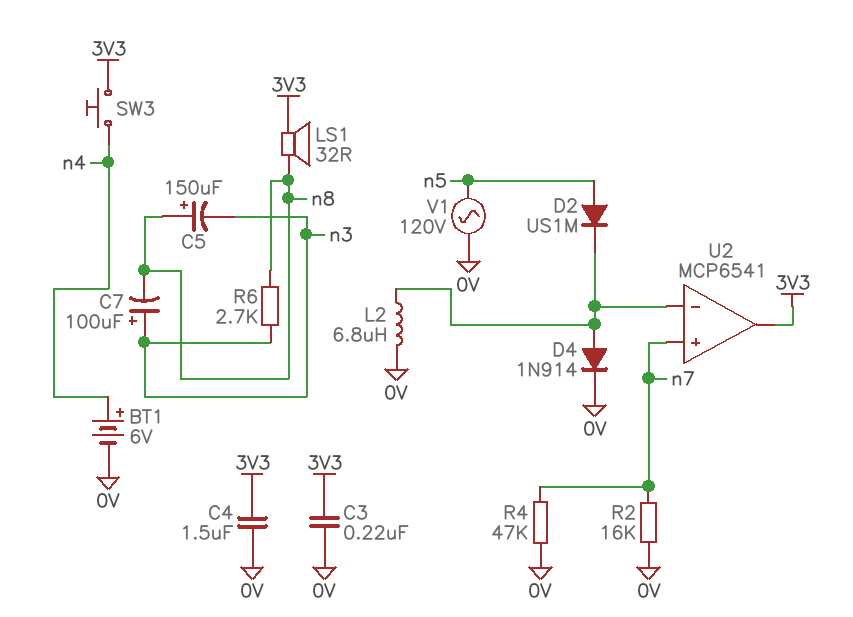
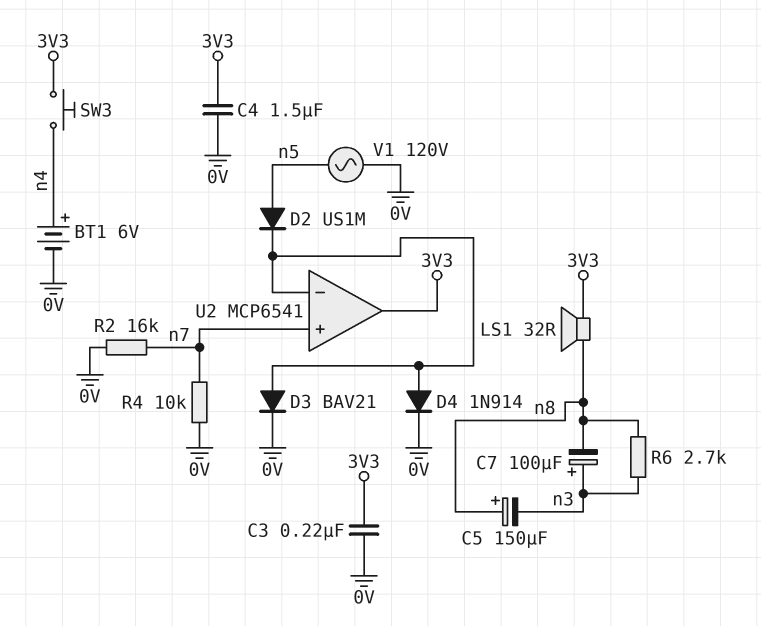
D3: none -> diode BAV21 (A U2/in-, K 0V)
L2: 6.8uH (0V, U2/in-) -> none
R4: 47k (0V, n7) -> 10k (0V, n7)

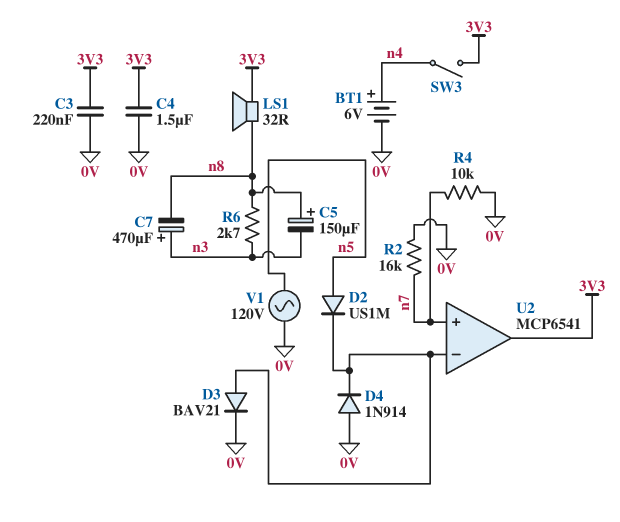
C7: 100uF (plus n3, minus n8) -> 470uF (plus n3, minus n8)
D4: diode 1N914 (A U2/in-, K 0V) -> diode 1N914 (A 0V, K U2/in-)
SW3: button (3V3, n4) -> switch (3V3, n4)

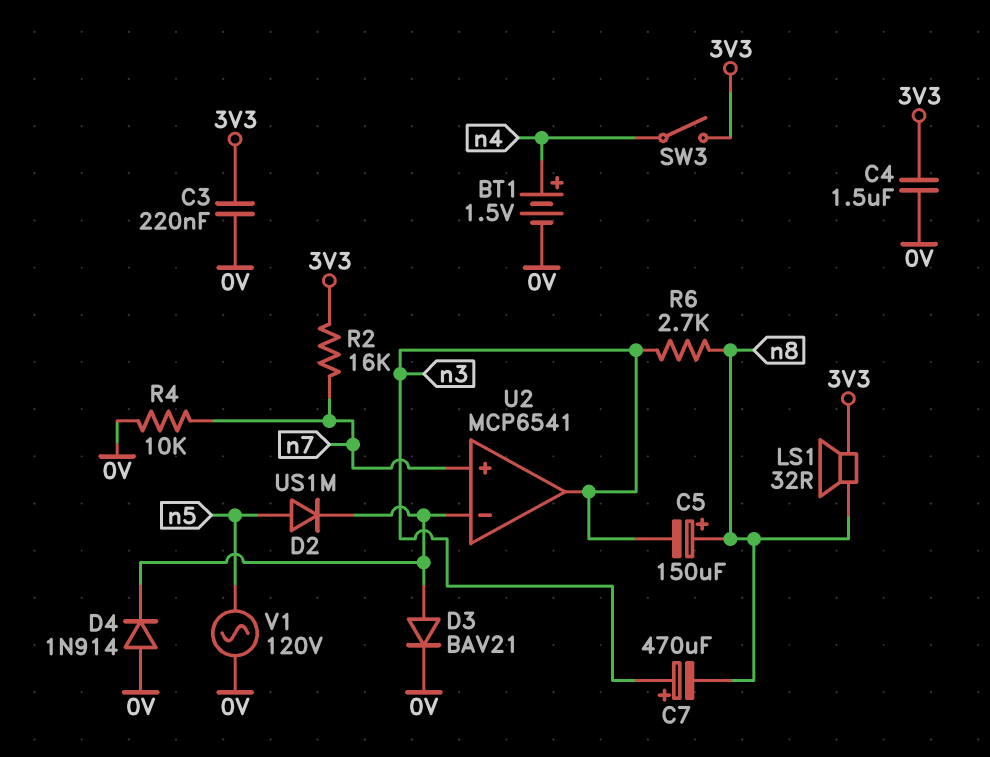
BT1: 6V (plus n4, minus 0V) -> 1.5V (plus n4, minus 0V)
R2: 16k (0V, n7) -> 16k (3V3, n7)
U2 pin out: 3V3 -> n3

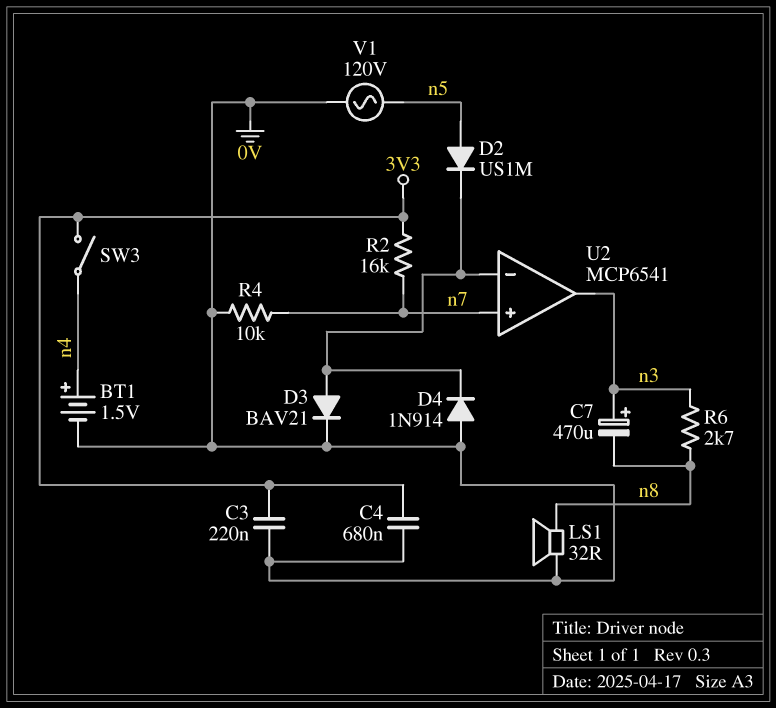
C4: 1.5uF (0V, 3V3) -> 680nF (0V, 3V3)
C5: 150uF (plus n8, minus n3) -> none
LS1: speaker 32R (3V3, n8) -> speaker 32R (0V, n8)

